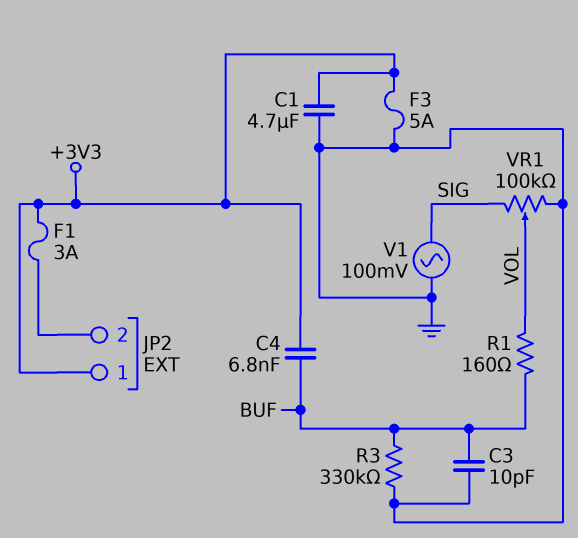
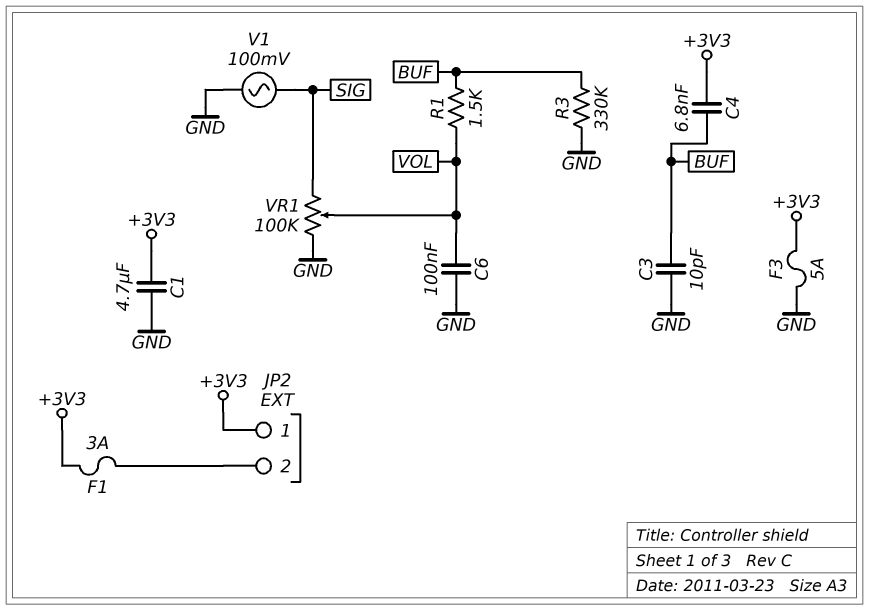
C6: none -> 100nF (GND, VOL)
R1: 160 (BUF, VOL) -> 1.5k (BUF, VOL)

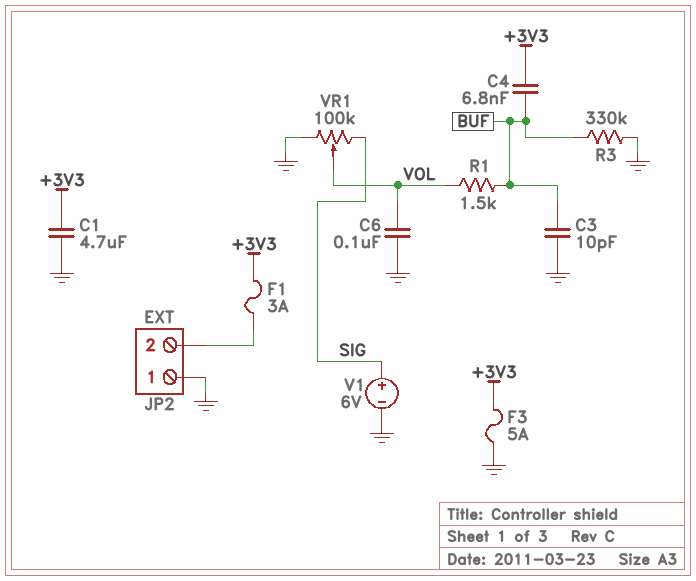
JP2 pin 1: +3V3 -> GND
V1: AC 100mV (GND, SIG) -> 6V (plus SIG, minus GND)

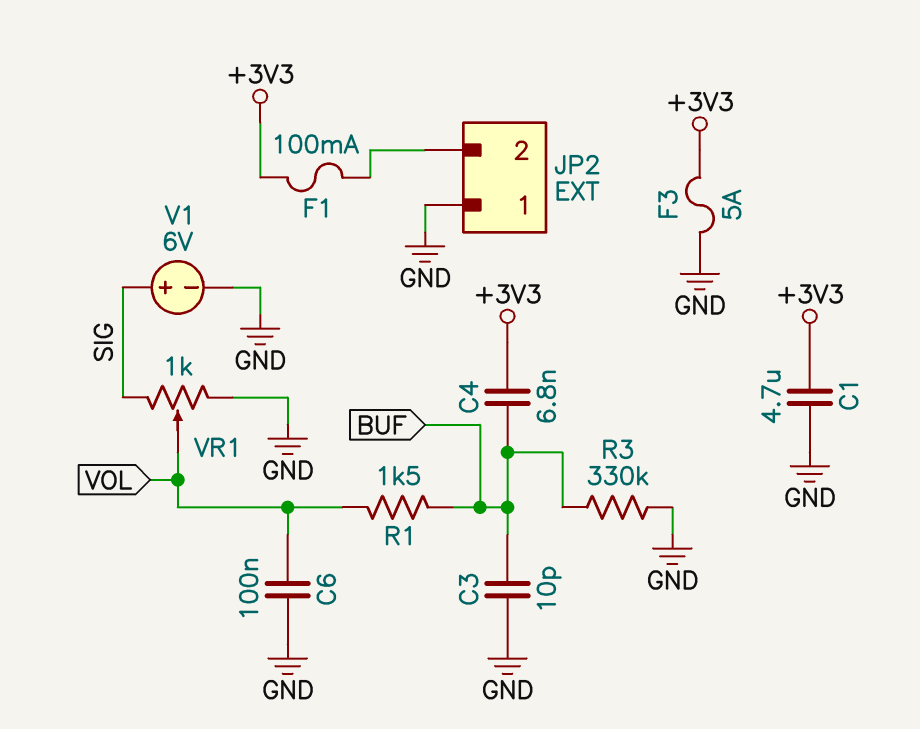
F1: 3A (+3V3, JP2/2) -> 100mA (+3V3, JP2/2)
VR1: 100k (GND, SIG, wiper VOL) -> 1k (GND, SIG, wiper VOL)

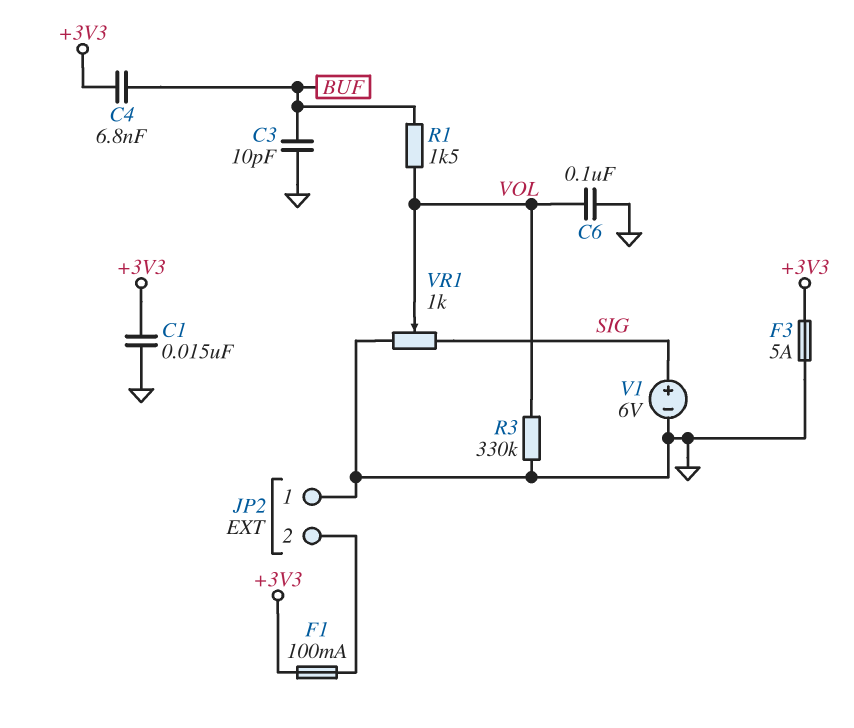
C1: 4.7uF (+3V3, GND) -> 15nF (+3V3, GND)
R3: 330k (BUF, GND) -> 330k (GND, VOL)

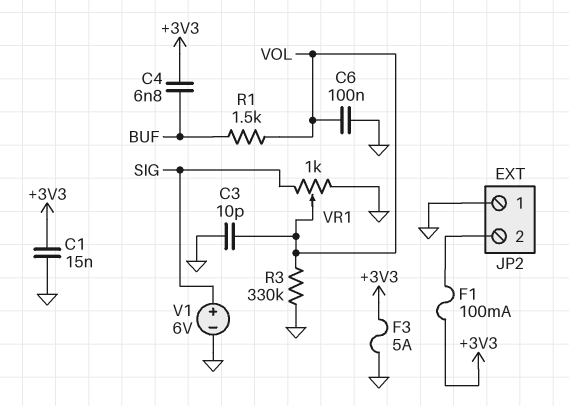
C3: 10pF (BUF, GND) -> 10pF (GND, VOL)

